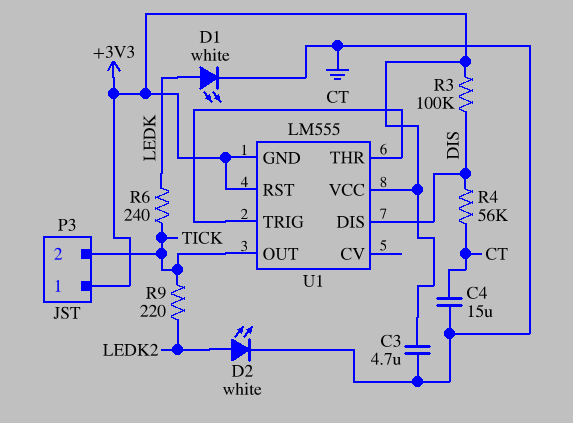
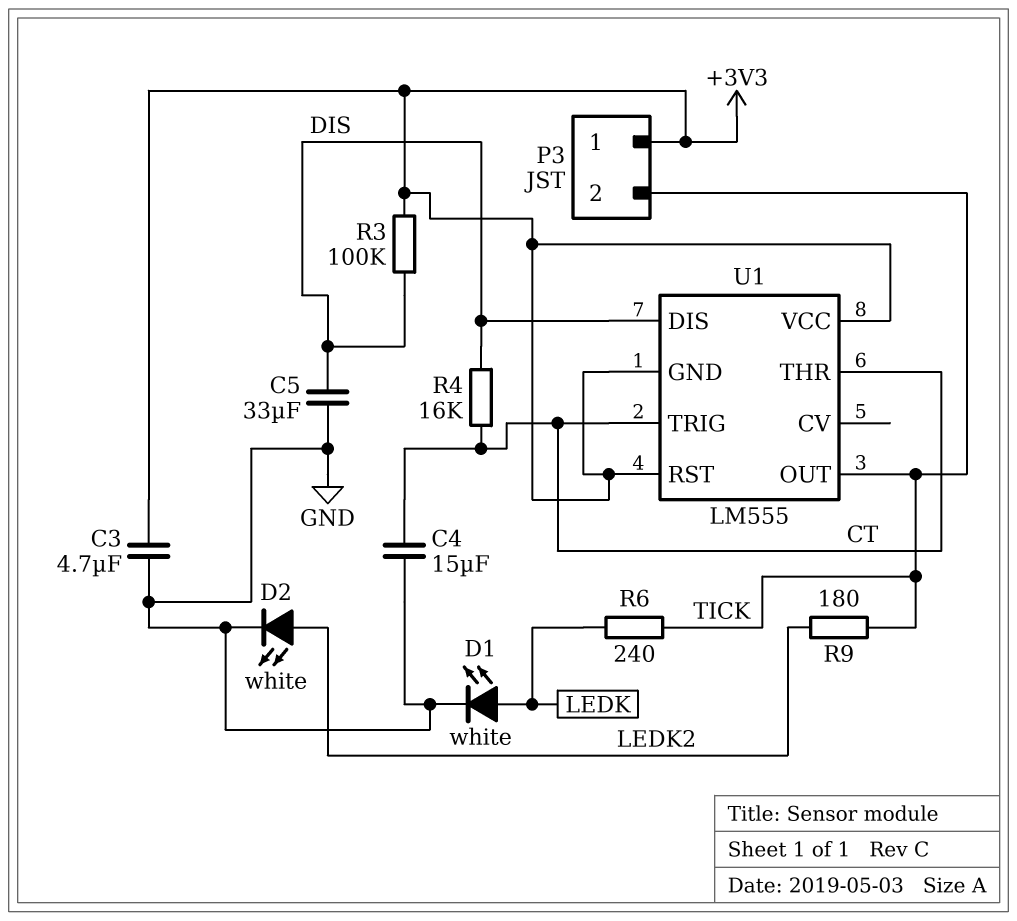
C5: none -> 33uF (DIS, GND)
R4: 56k (CT, DIS) -> 16k (CT, DIS)
R9: 220 (LEDK2, TICK) -> 180 (LEDK2, TICK)

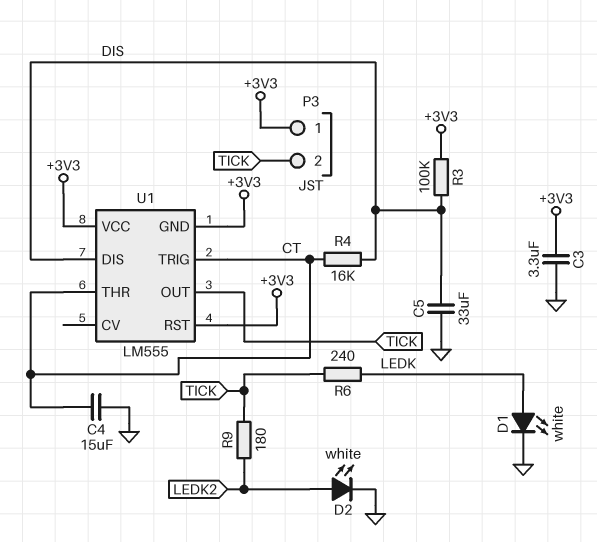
C3: 4.7uF (+3V3, GND) -> 3.3uF (+3V3, GND)

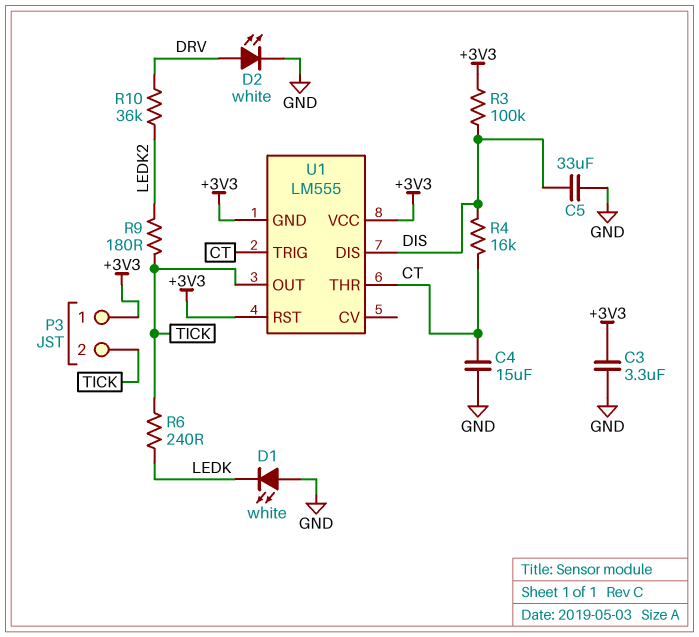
D1: LED white (A LEDK, K GND) -> LED white (A GND, K LEDK)
D2: LED white (A LEDK2, K GND) -> LED white (A DRV, K GND)
R10: none -> 36k (DRV, LEDK2)

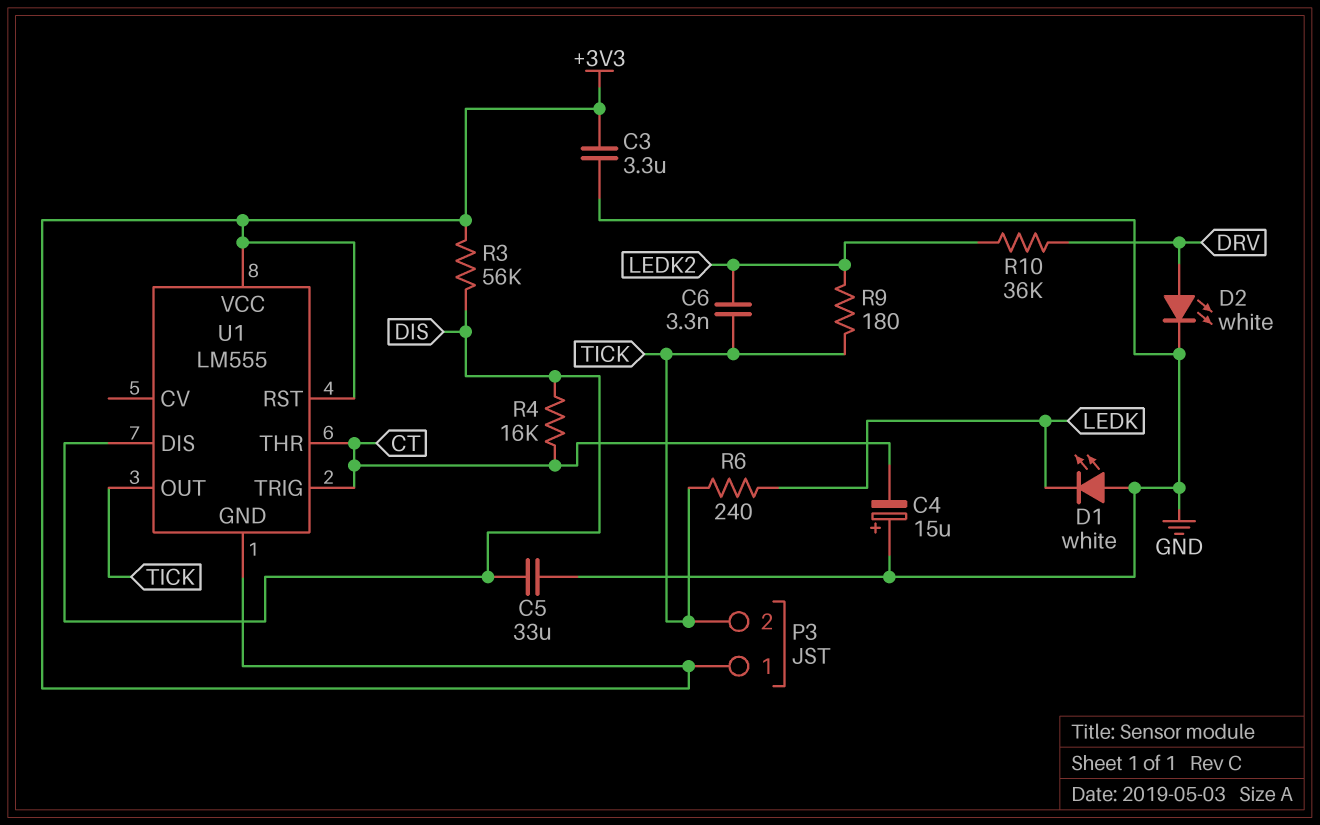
C4: 15uF (CT, GND) -> 15uF (plus GND, minus CT)
C6: none -> 3.3nF (LEDK2, TICK)
R3: 100k (+3V3, DIS) -> 56k (+3V3, DIS)

